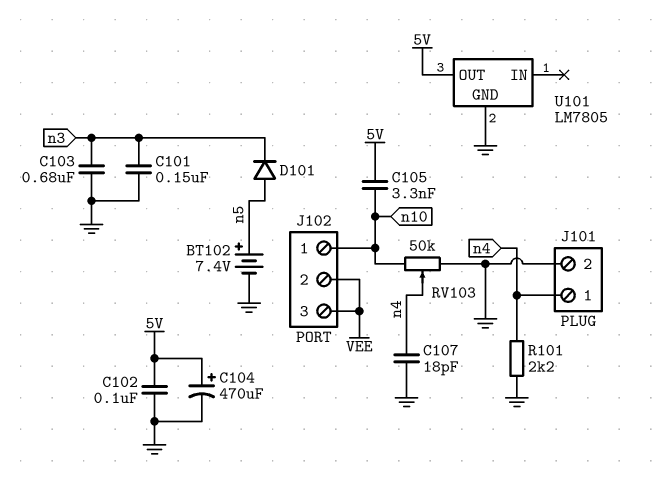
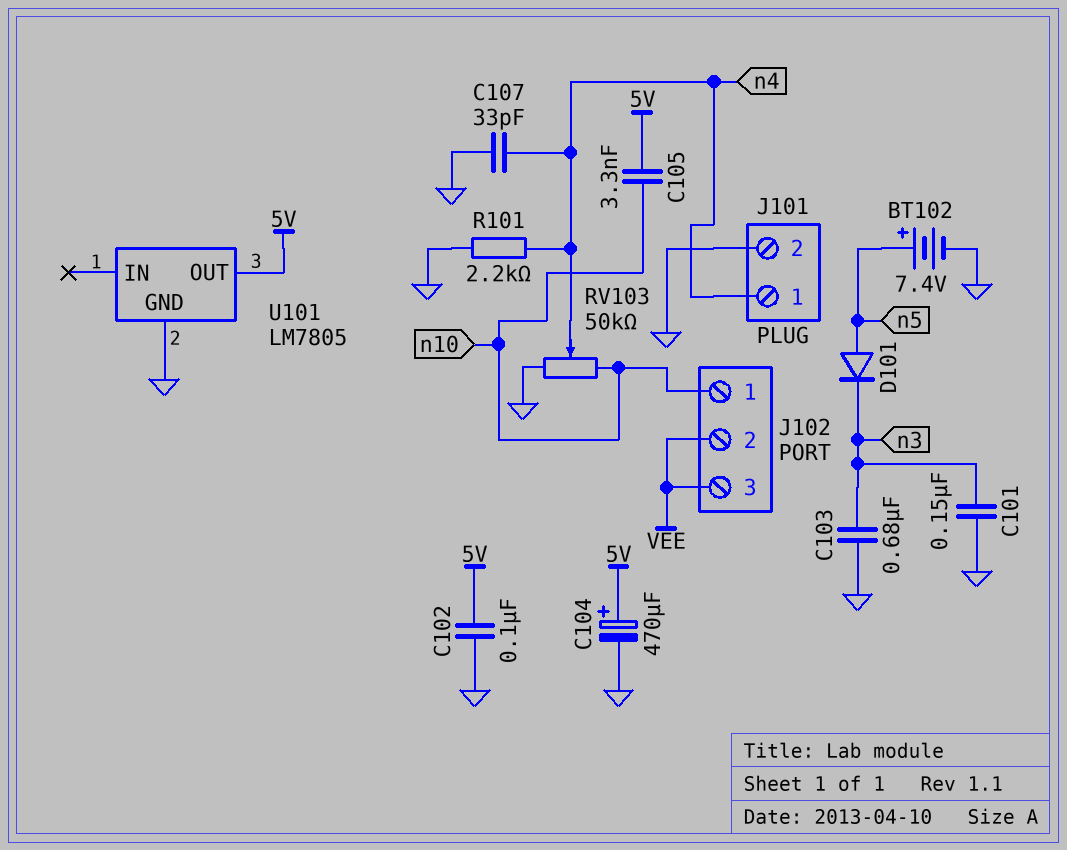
C107: 18pF (GND, n4) -> 33pF (GND, n4)

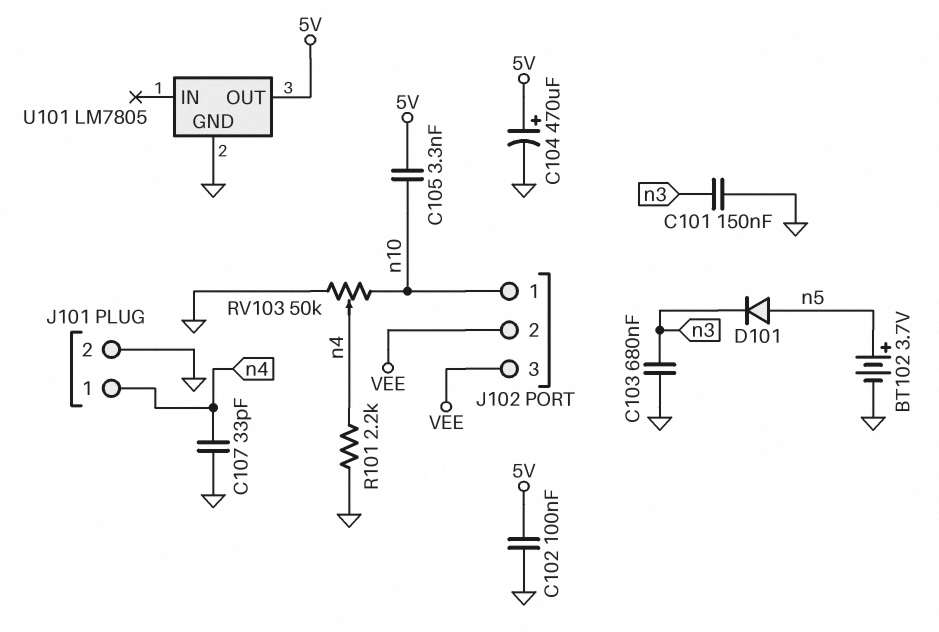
BT102: 7.4V (plus n5, minus GND) -> 3.7V (plus n5, minus GND)

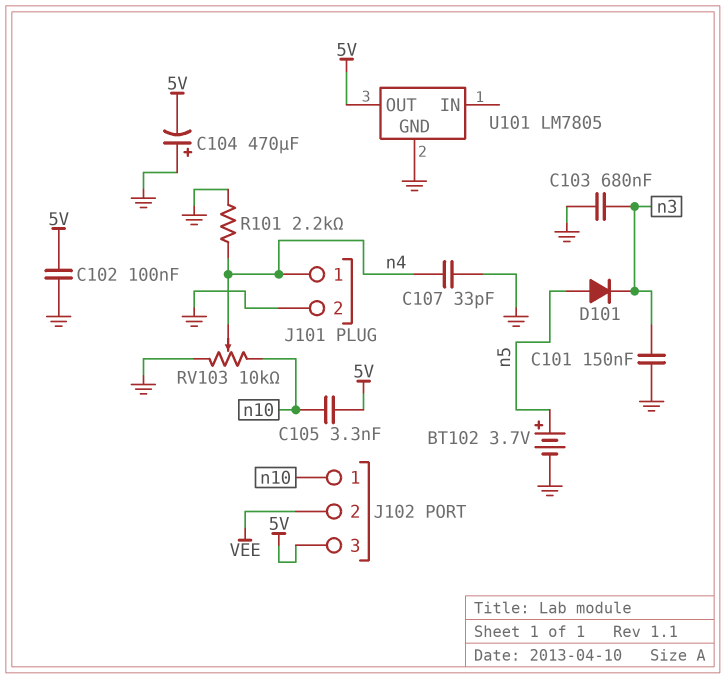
C104: 470uF (plus 5V, minus GND) -> 470uF (plus GND, minus 5V)
J102 pin 3: VEE -> 5V
RV103: 50k (GND, n10, wiper n4) -> 10k (GND, n10, wiper n4)

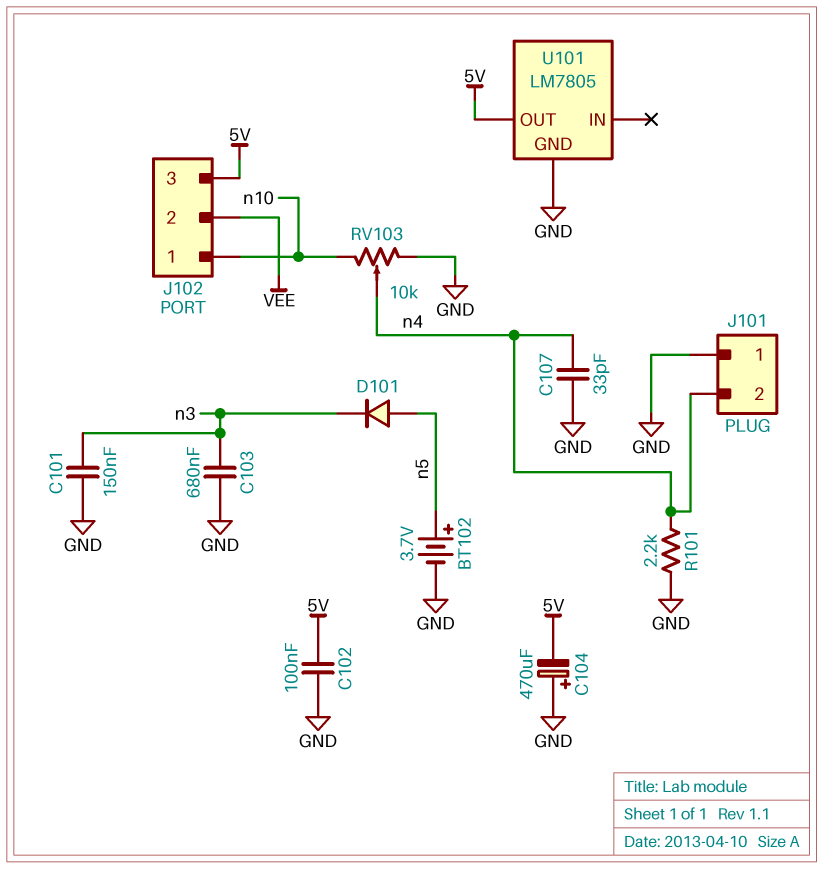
C105: 3.3nF (5V, n10) -> none
J101 pin 1: n4 -> GND
J101 pin 2: GND -> n4

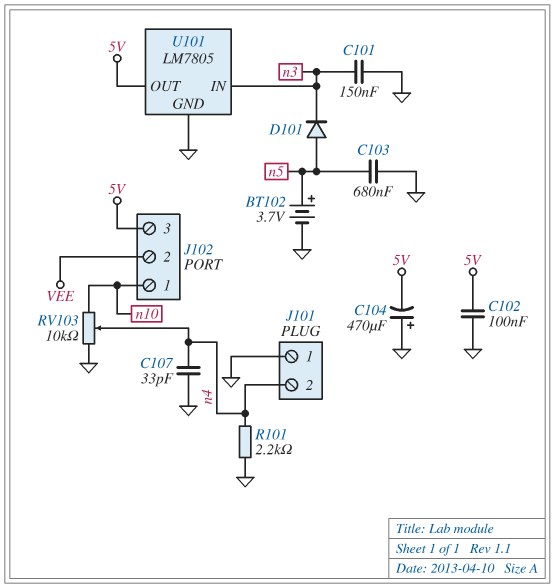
C103: 680nF (GND, n3) -> 680nF (GND, n5)
U101 pin IN: none -> n3

